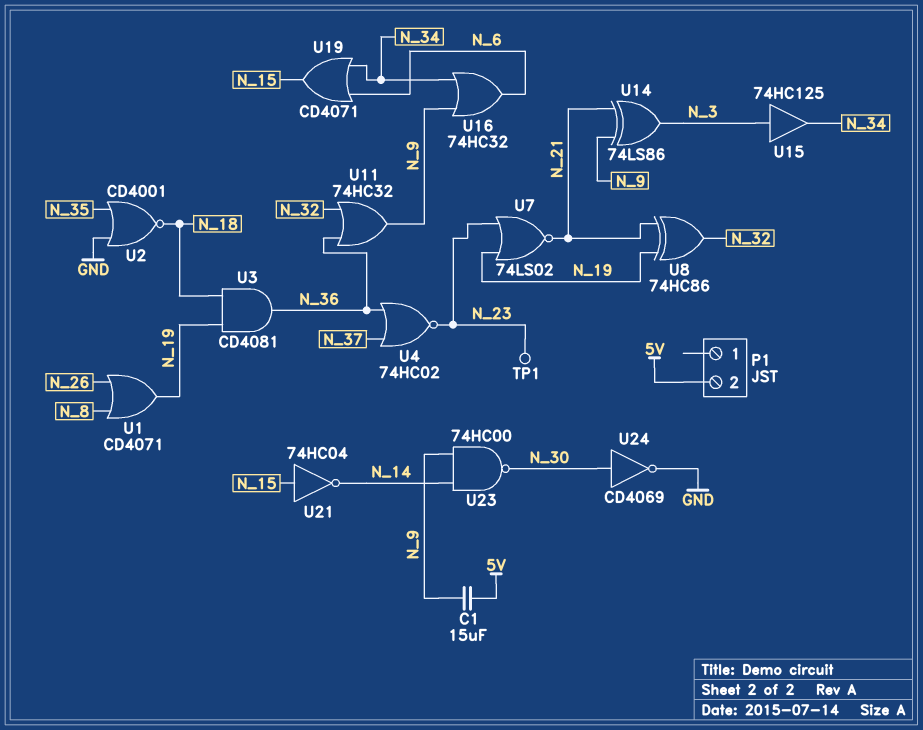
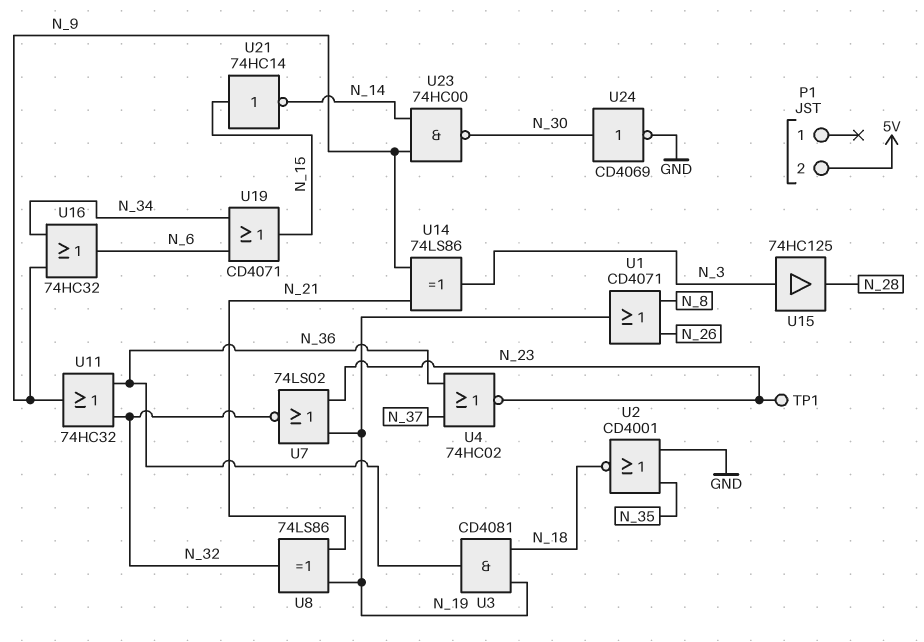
C1: 15uF (5V, N_9) -> none
U7: NOR 74LS02 (in N_19, in N_23, out N_21) -> NOR 74LS02 (in N_19, in N_23, out N_32)
U8: XOR 74HC86 (in N_19, in N_21, out N_32) -> XOR 74LS86 (in N_19, in N_21, out N_32)
U15: buffer 74HC125 (in N_3, out N_34) -> buffer 74HC125 (in N_3, out N_28)
U21: NOT 74HC04 (in N_15, out N_14) -> NOT 74HC14 (in N_15, out N_14)

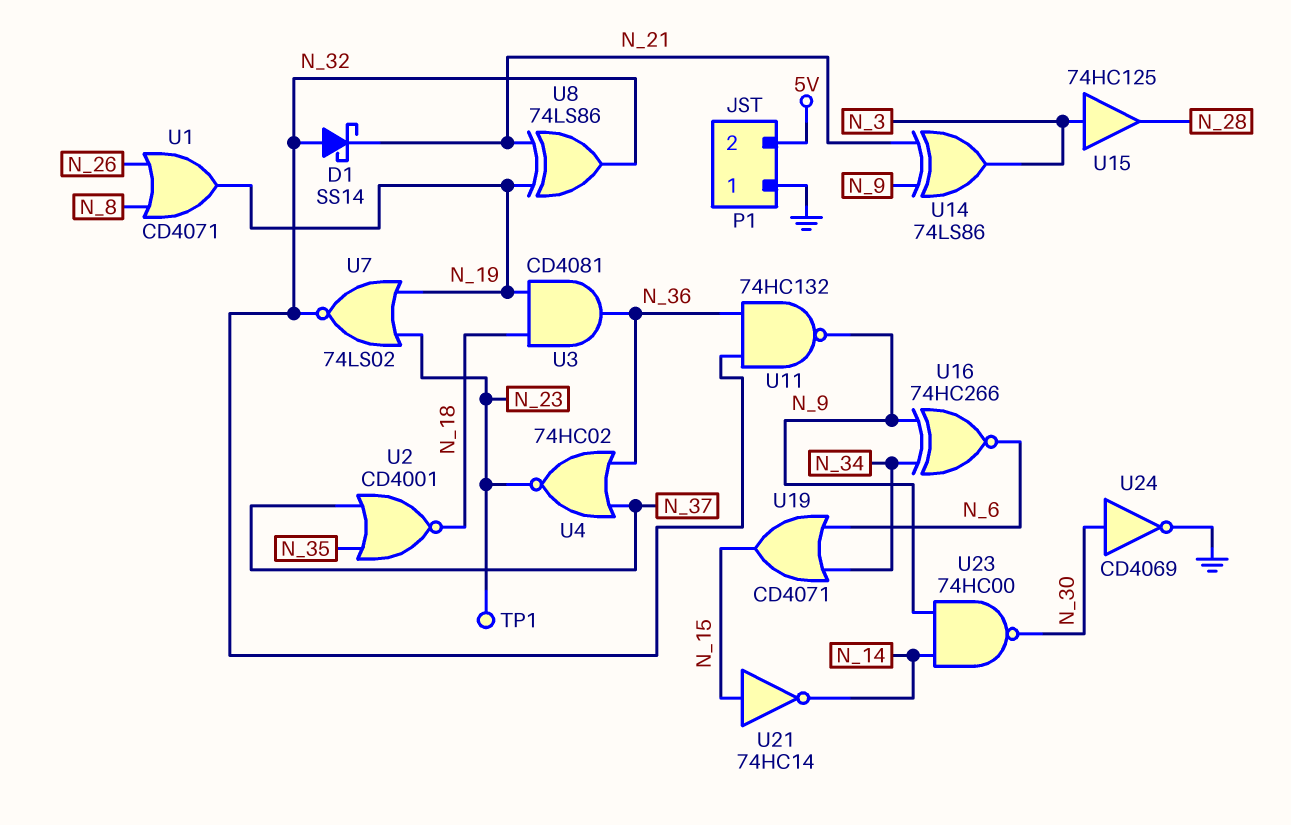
D1: none -> schottky SS14 (A N_32, K N_21)
P1 pin 1: none -> GND
U2: NOR CD4001 (in GND, in N_35, out N_18) -> NOR CD4001 (in N_35, in N_37, out N_18)
U11: OR 74HC32 (in N_32, in N_36, out N_9) -> NAND 74HC132 (in N_32, in N_36, out N_9)
U16: OR 74HC32 (in N_9, in N_34, out N_6) -> XNOR 74HC266 (in N_9, in N_34, out N_6)

